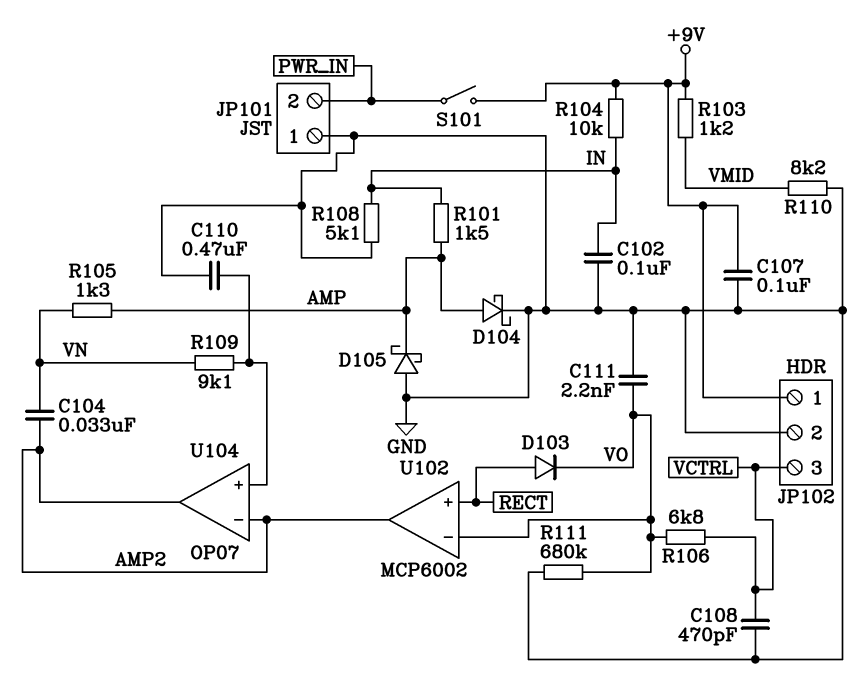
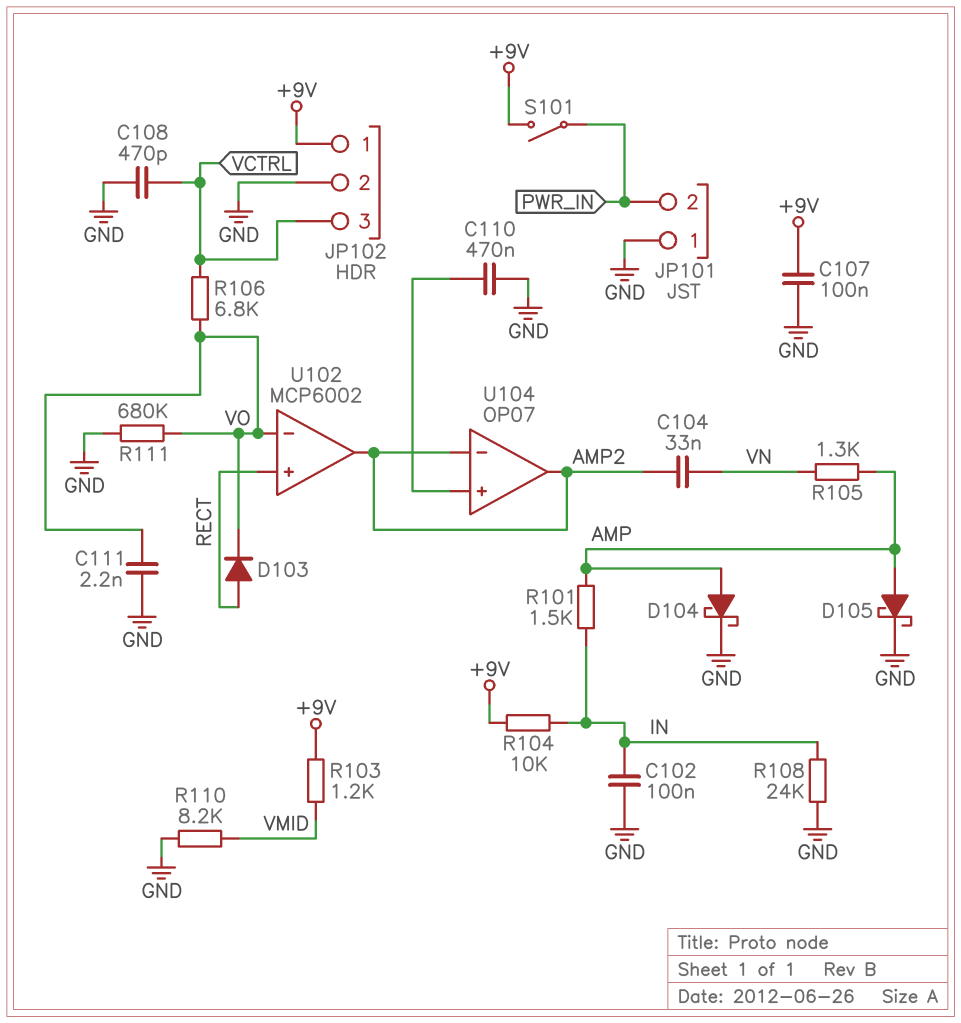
D105: schottky (A GND, K AMP) -> schottky (A AMP, K GND)
R108: 5.1k (GND, IN) -> 24k (GND, IN)
R109: 9.1k (U104/in+, VN) -> none

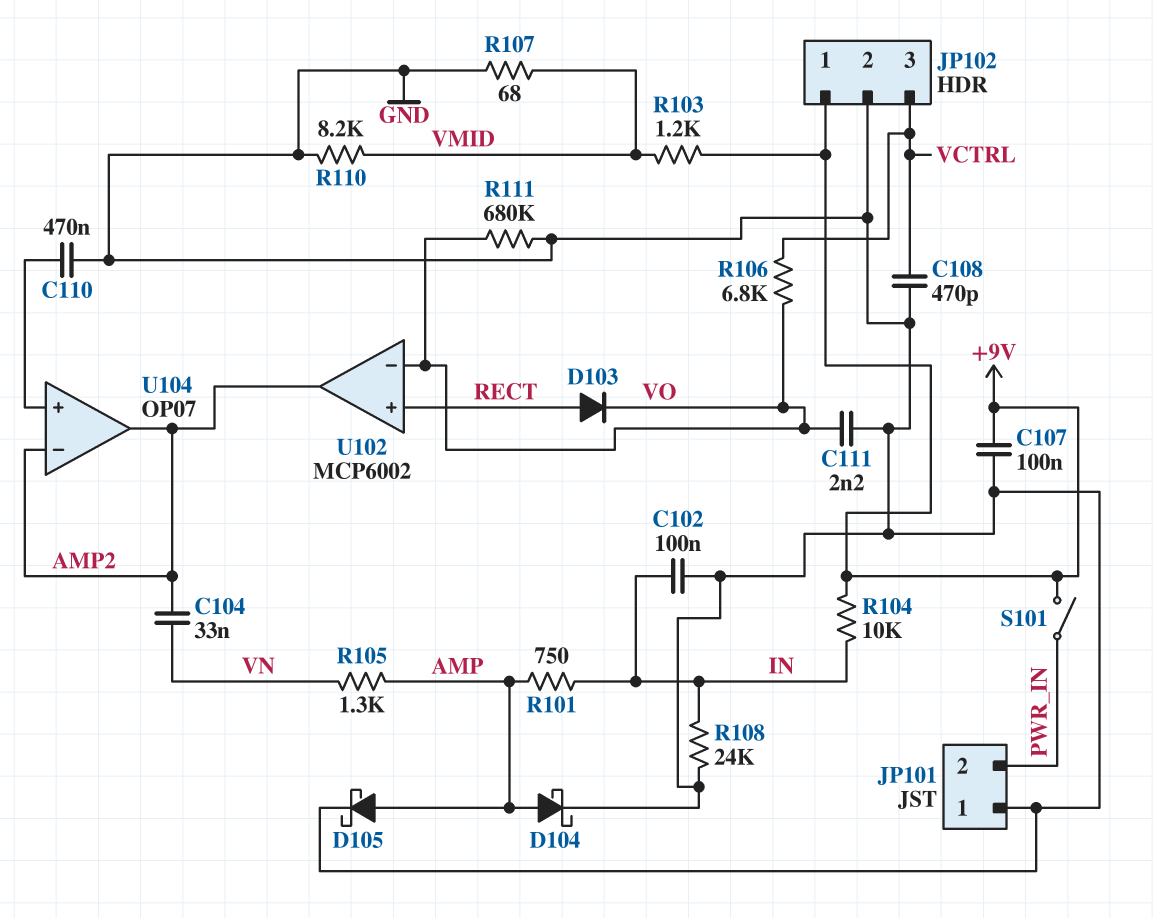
R101: 1.5k (AMP, IN) -> 750 (AMP, IN)
R107: none -> 68 (GND, VMID)

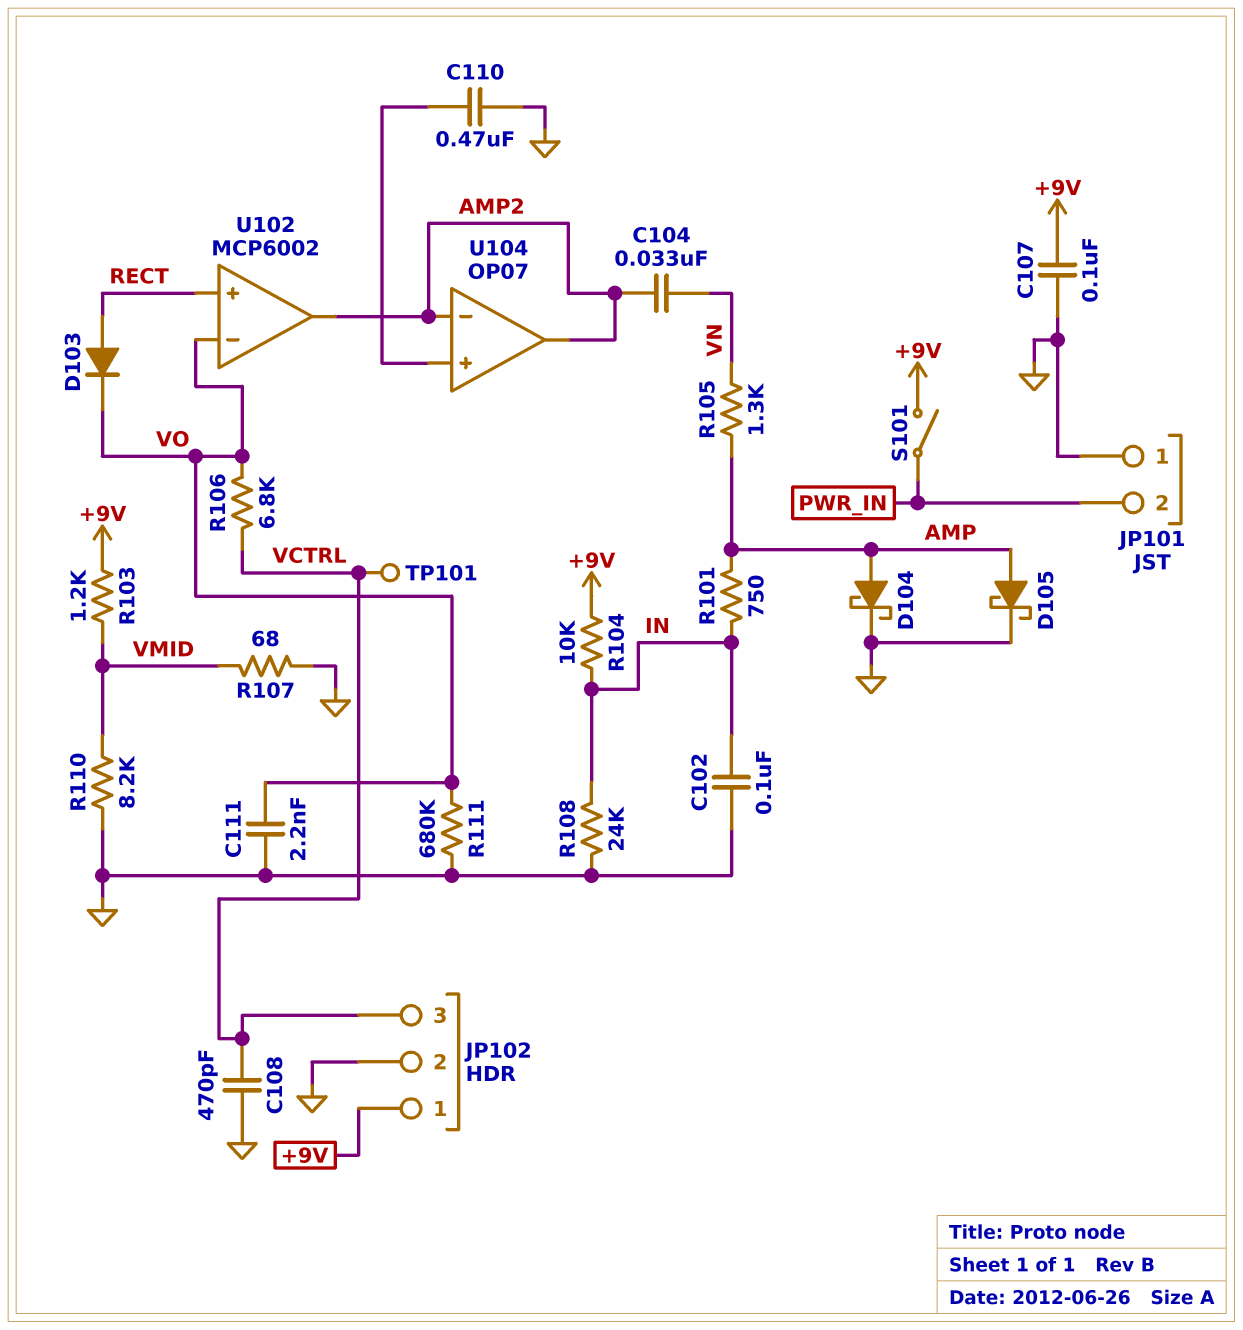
TP101: none -> test point (VCTRL)

